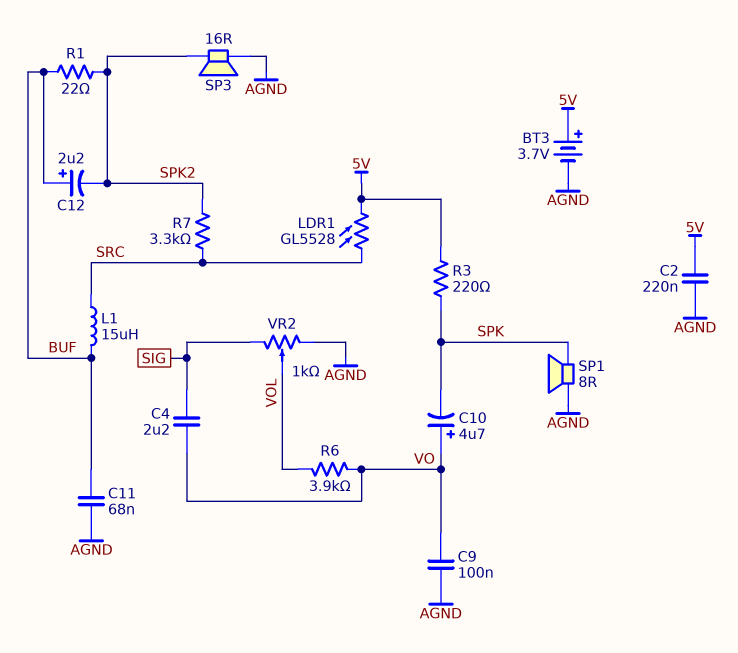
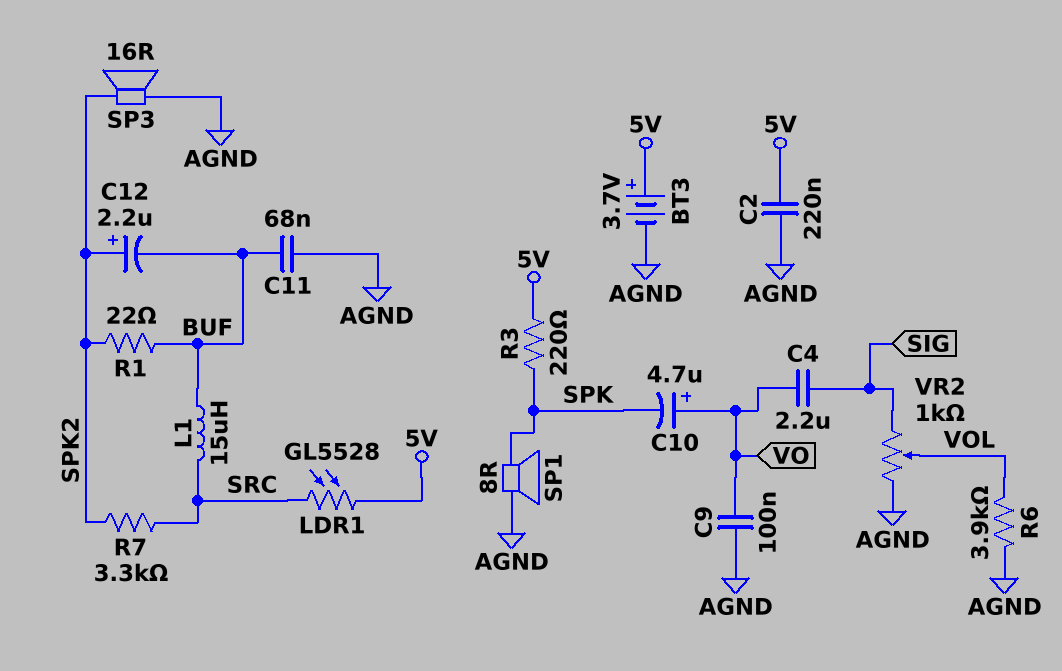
C12: 2.2uF (plus BUF, minus SPK2) -> 2.2uF (plus SPK2, minus BUF)
R6: 3.9k (VO, VOL) -> 3.9k (AGND, VOL)

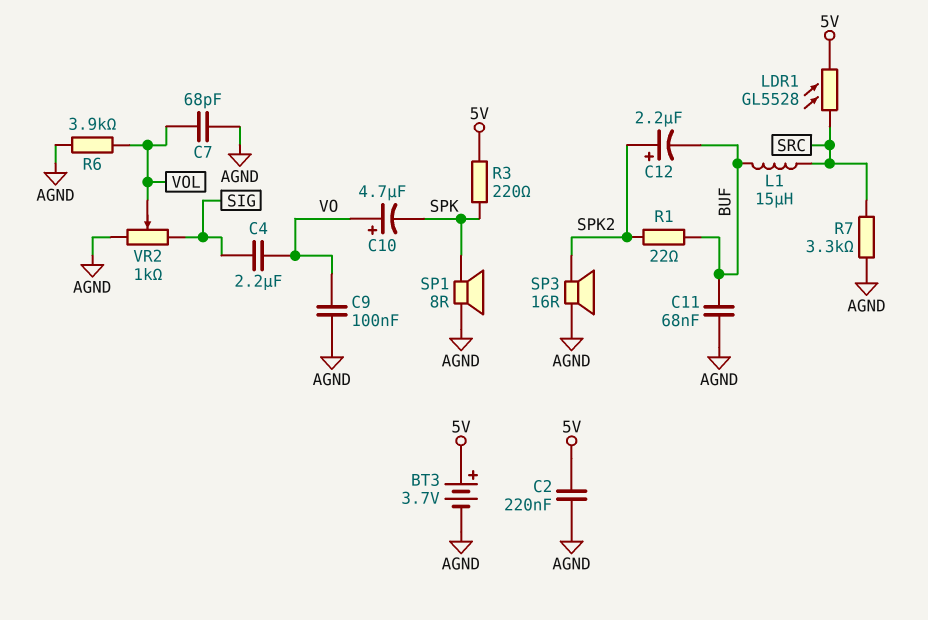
C7: none -> 68pF (AGND, VOL)
R7: 3.3k (SPK2, SRC) -> 3.3k (AGND, SRC)

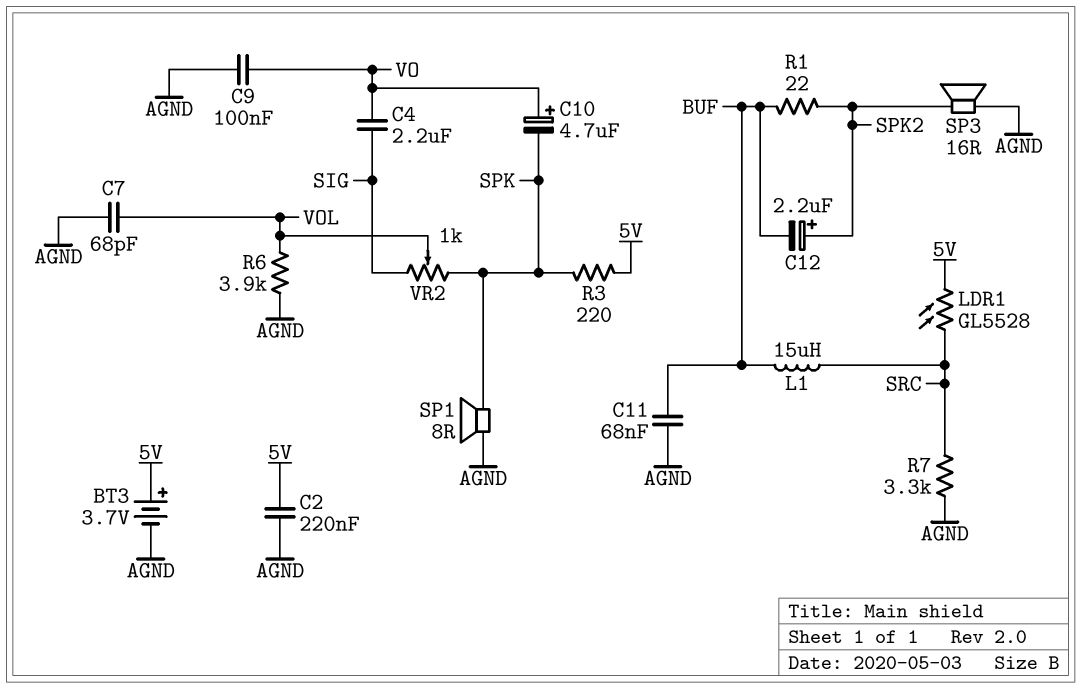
VR2: 1k (AGND, SIG, wiper VOL) -> 1k (SIG, SPK, wiper VOL)

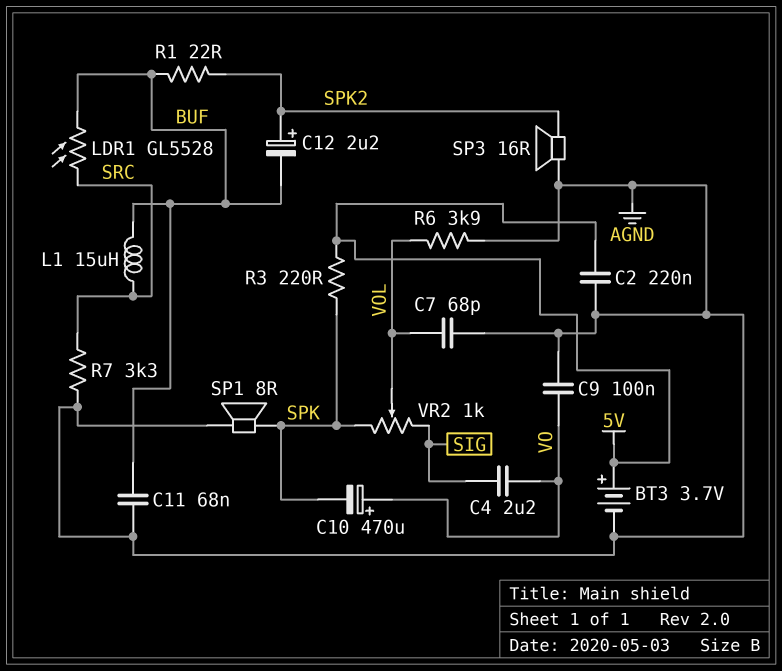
C10: 4.7uF (plus VO, minus SPK) -> 470uF (plus VO, minus SPK)
LDR1: GL5528 (5V, SRC) -> GL5528 (BUF, SRC)

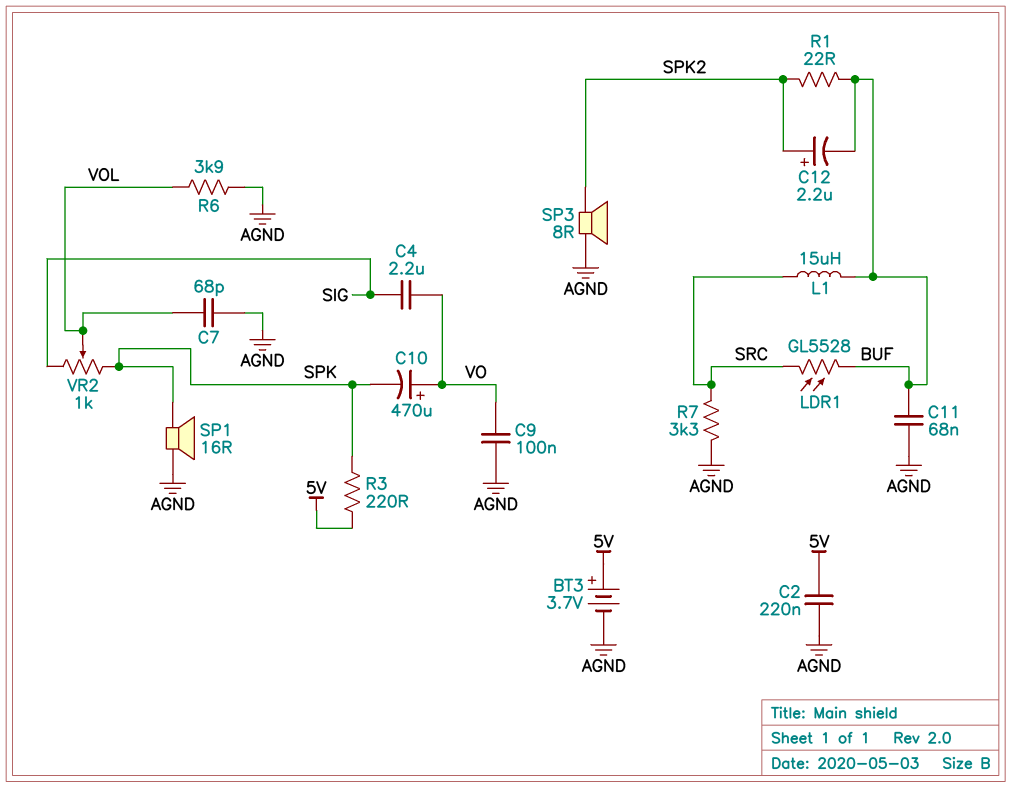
SP1: speaker 8R (AGND, SPK) -> speaker 16R (AGND, SPK)
SP3: speaker 16R (AGND, SPK2) -> speaker 8R (AGND, SPK2)

